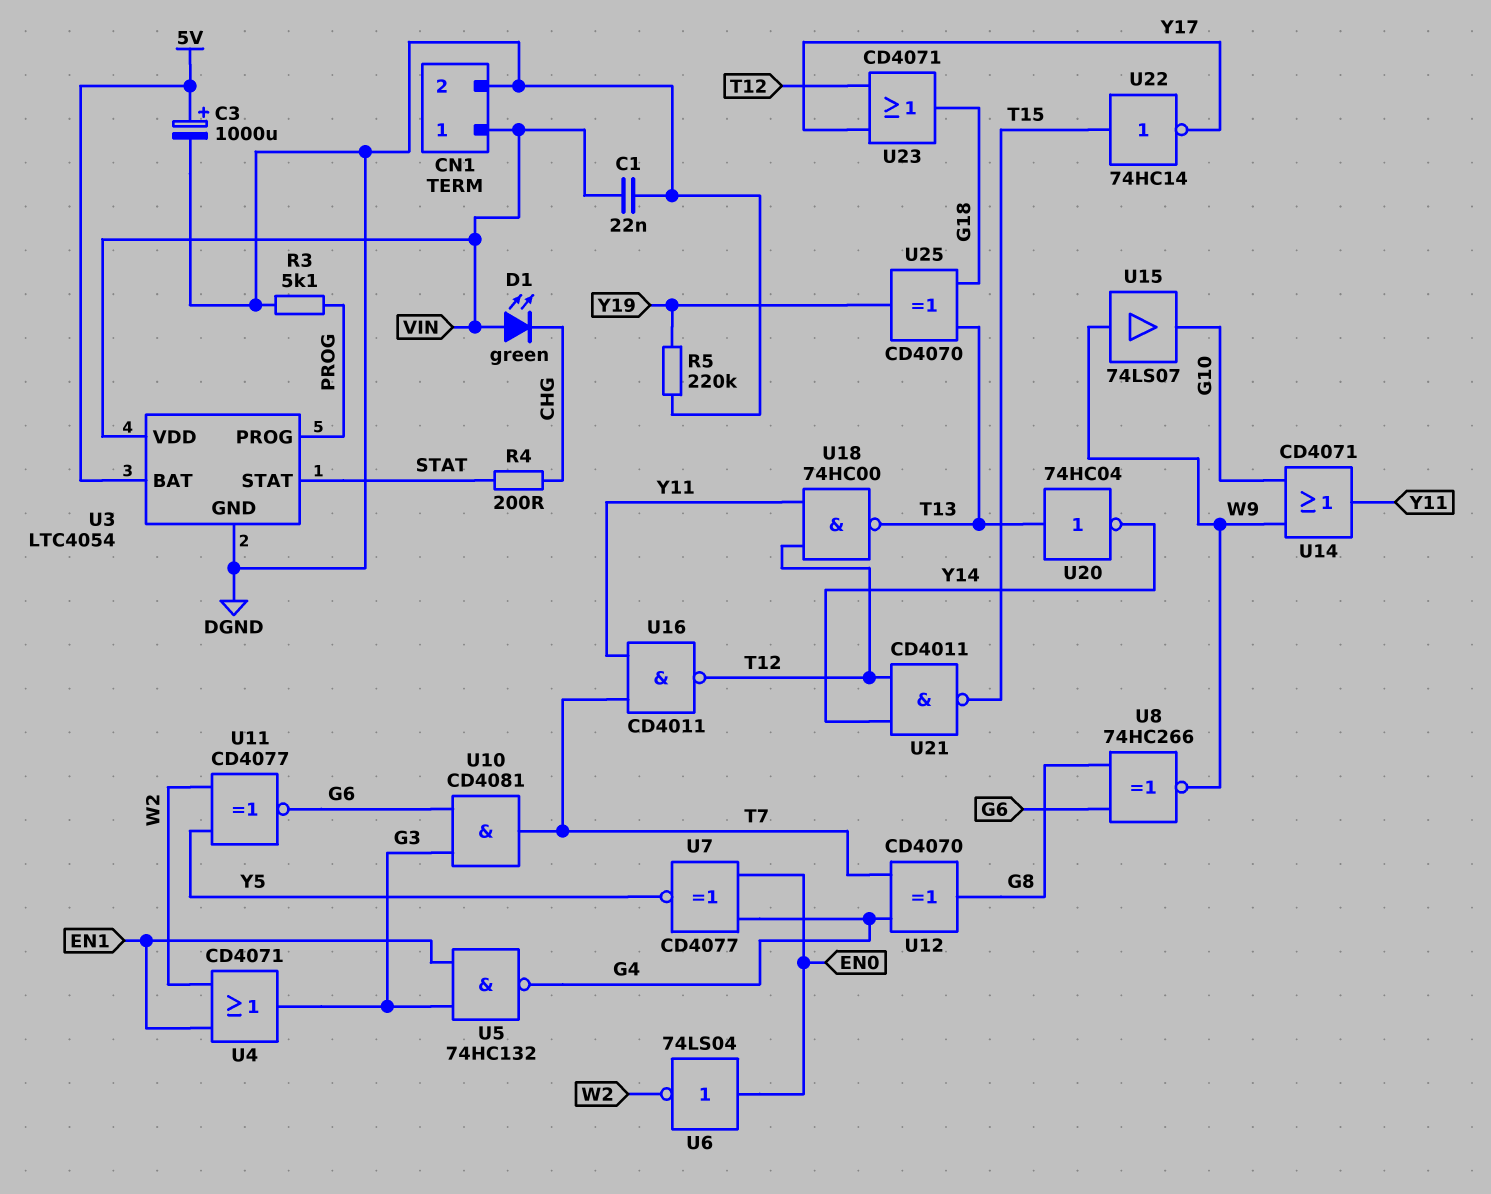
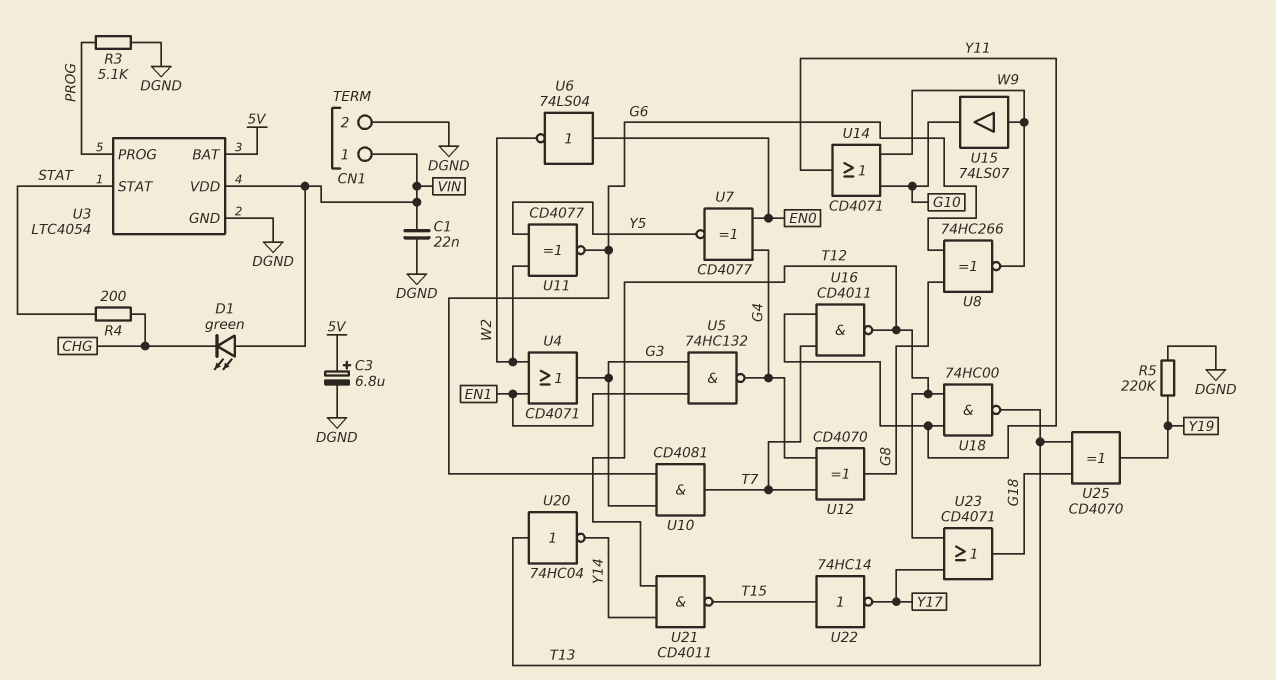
C3: 1000uF (plus 5V, minus DGND) -> 6.8uF (plus 5V, minus DGND)

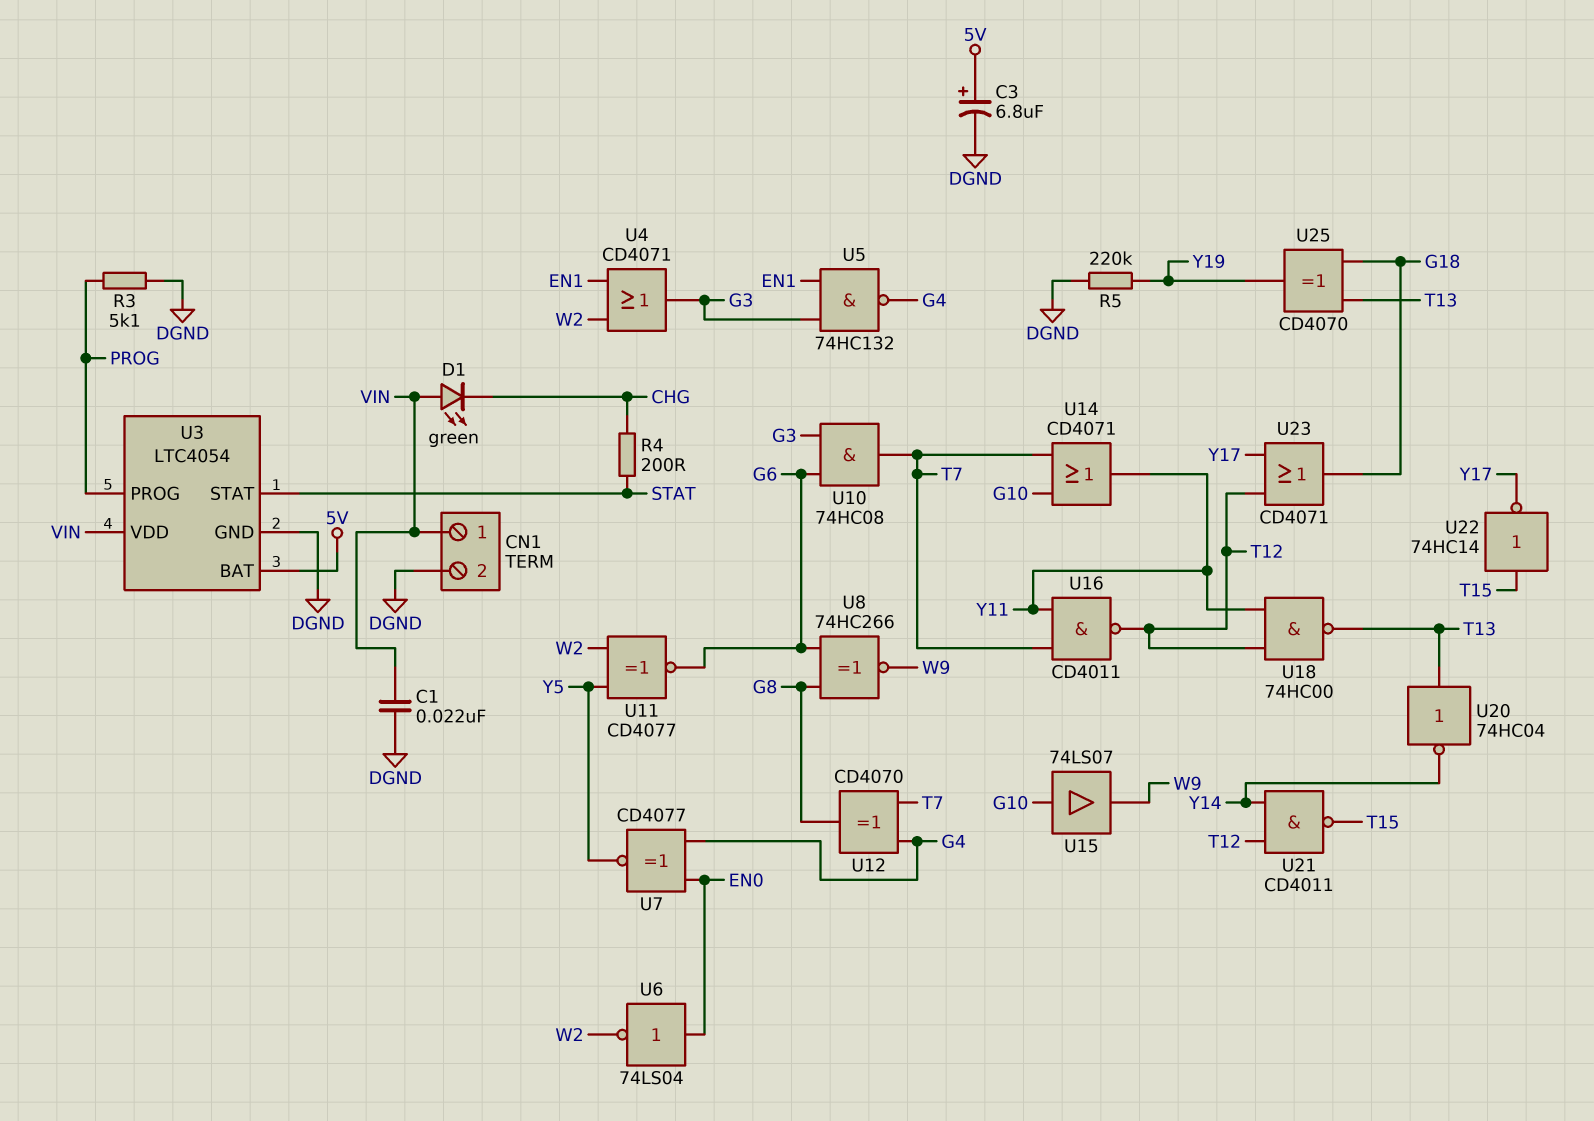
U10: AND CD4081 (in G3, in G6, out T7) -> AND 74HC08 (in G3, in G6, out T7)
U14: OR CD4071 (in G10, in W9, out Y11) -> OR CD4071 (in G10, in T7, out Y11)
U15: buffer 74LS07 (in W9, out G10) -> buffer 74LS07 (in G10, out W9)

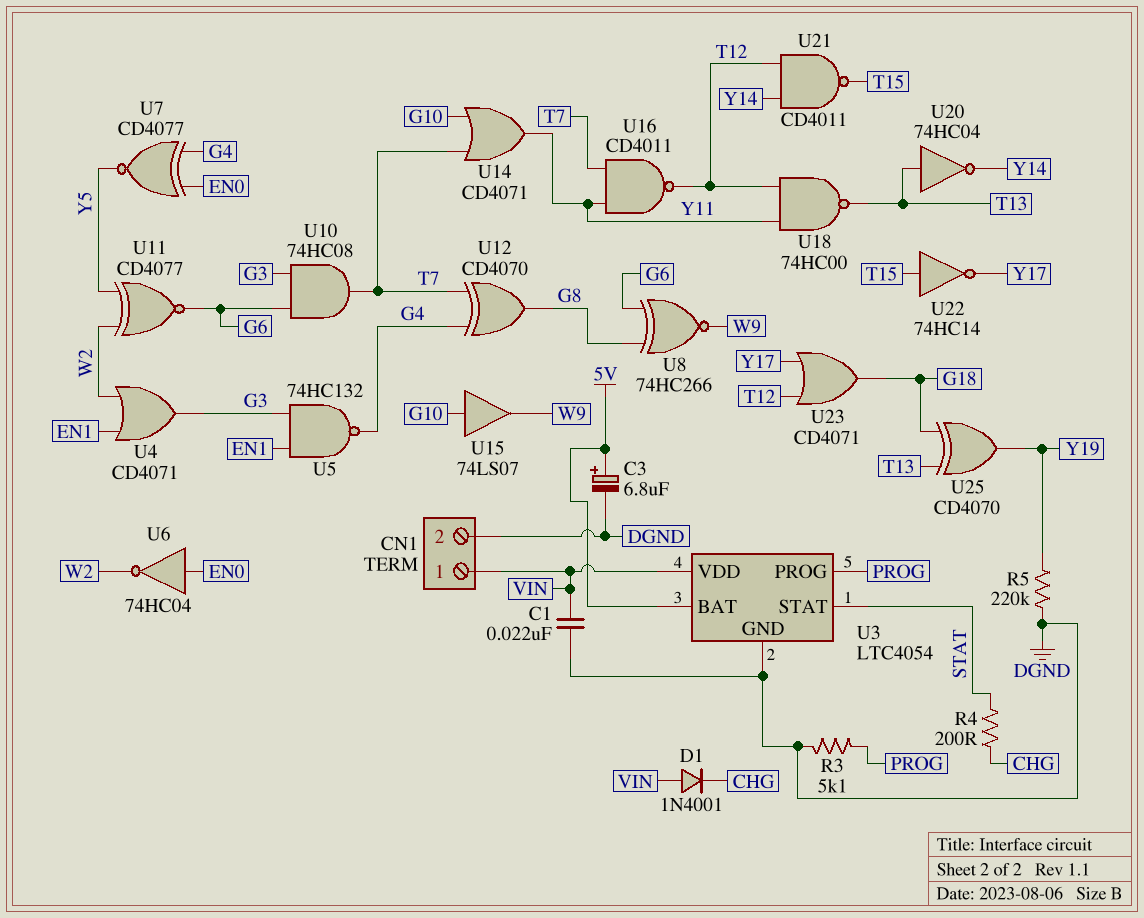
D1: LED green (A VIN, K CHG) -> diode 1N4001 (A VIN, K CHG)
U6: NOT 74LS04 (in EN0, out W2) -> NOT 74HC04 (in EN0, out W2)

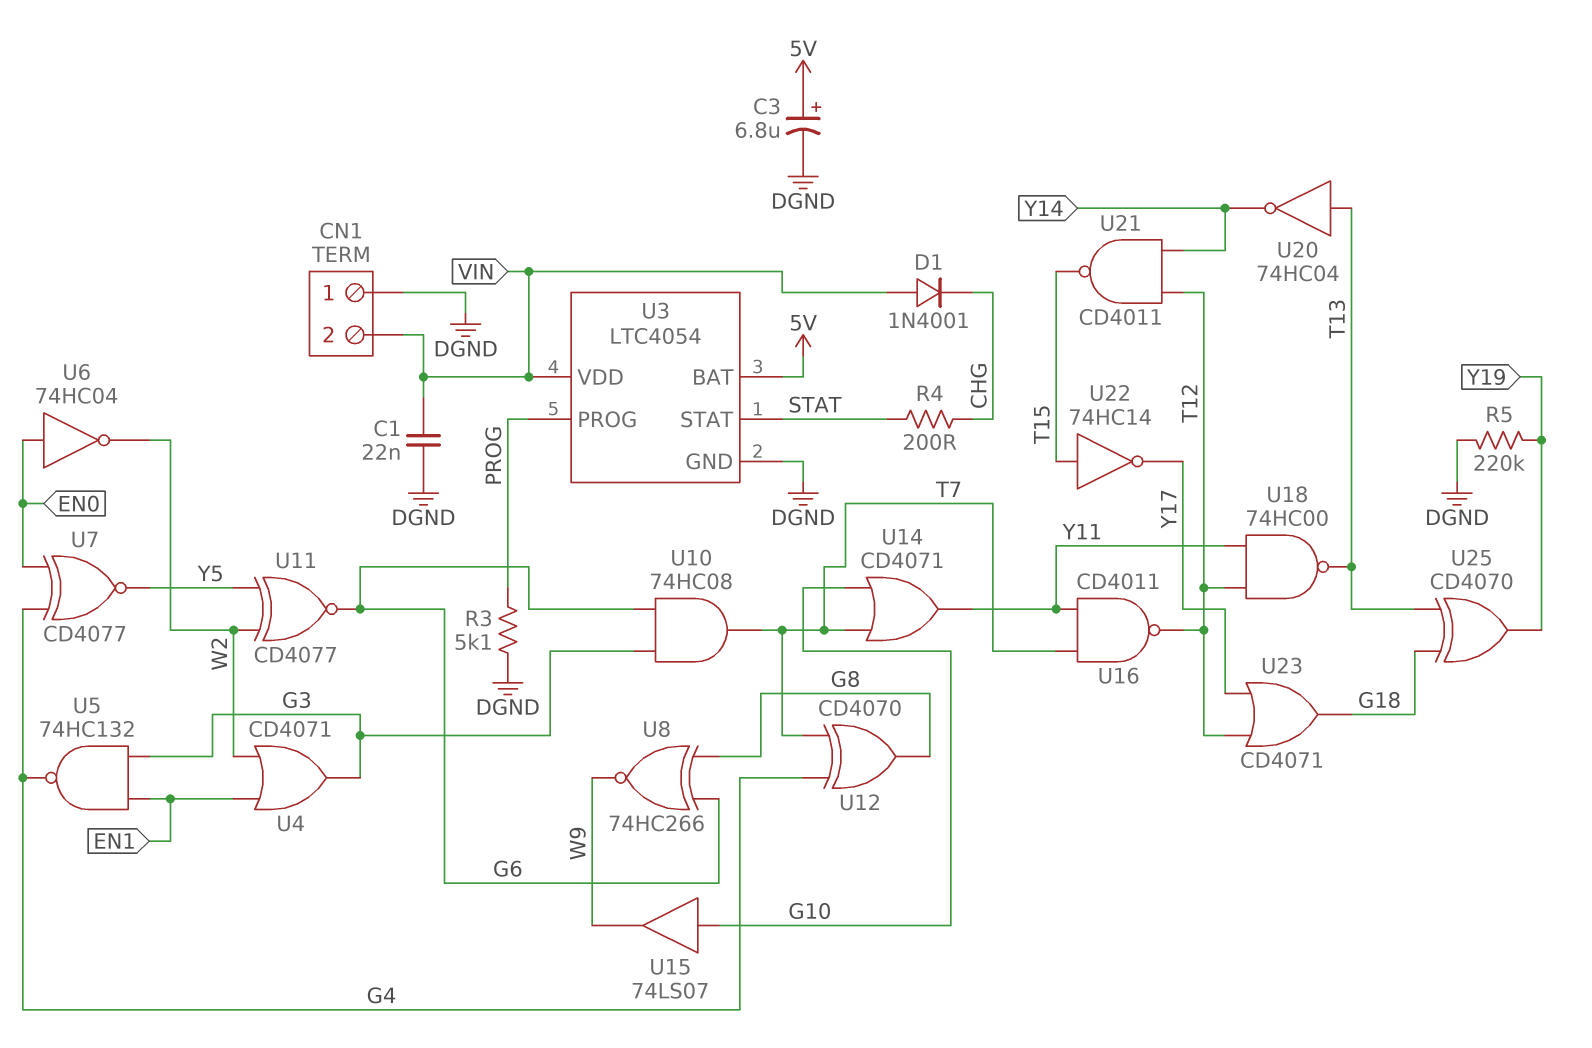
CN1 pin 1: VIN -> DGND
CN1 pin 2: DGND -> VIN

